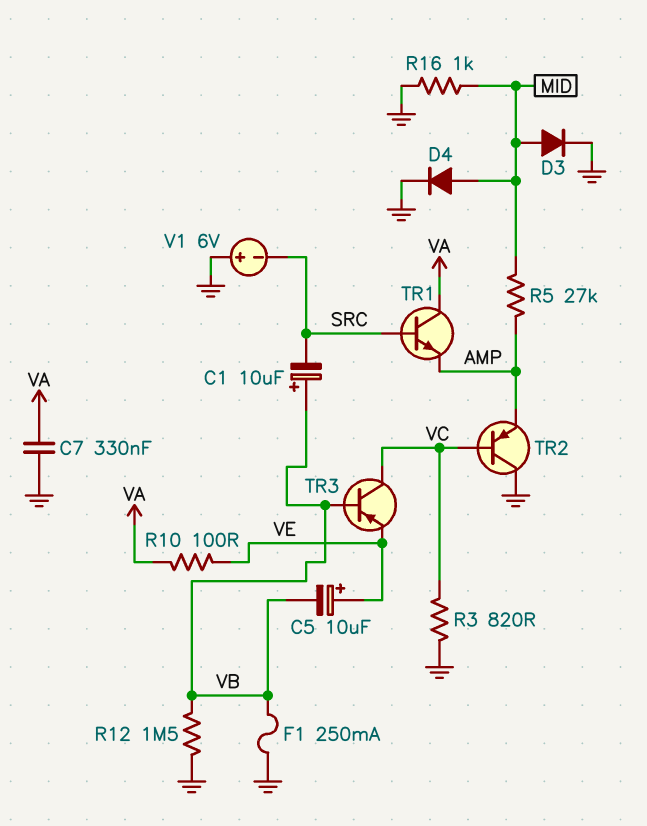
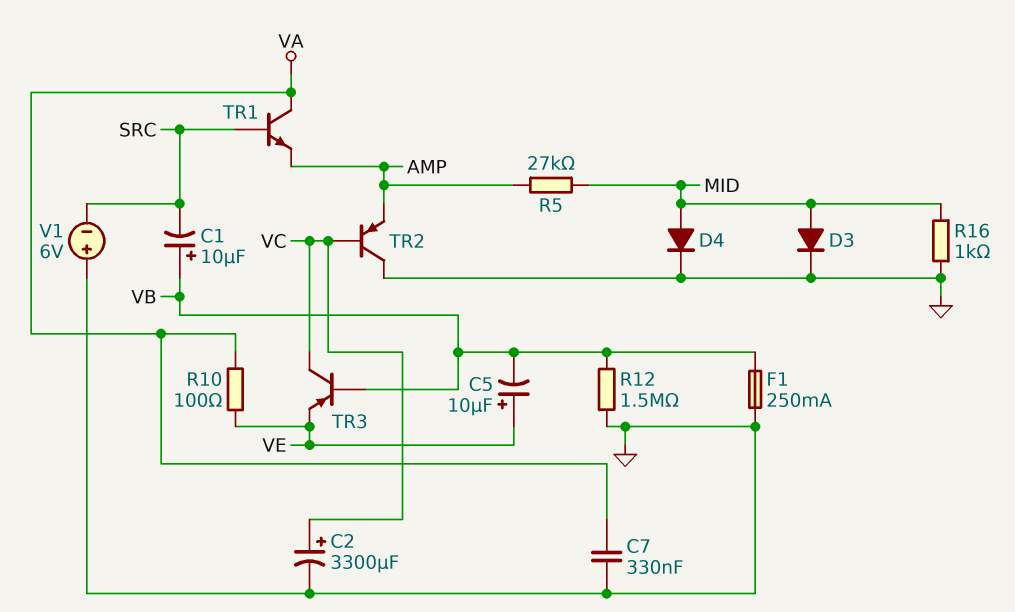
C2: none -> 3300uF (plus VC, minus GND)
R3: 820 (GND, VC) -> none

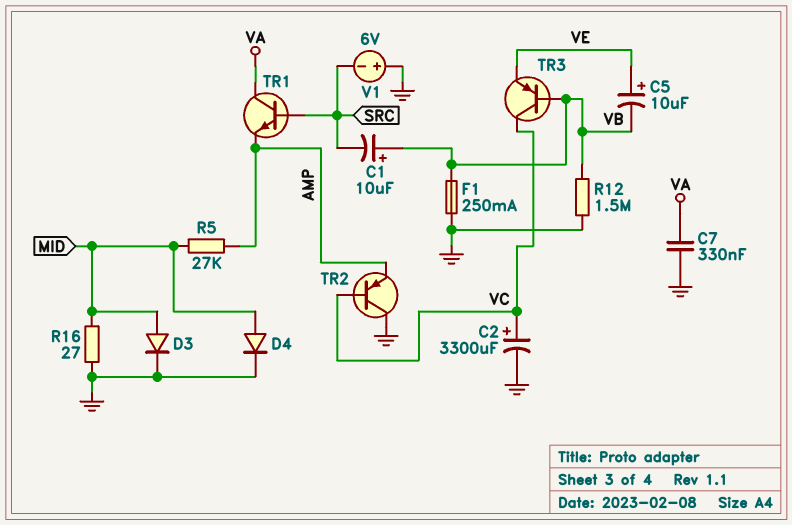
R10: 100 (VA, VE) -> none
R16: 1k (GND, MID) -> 27 (GND, MID)

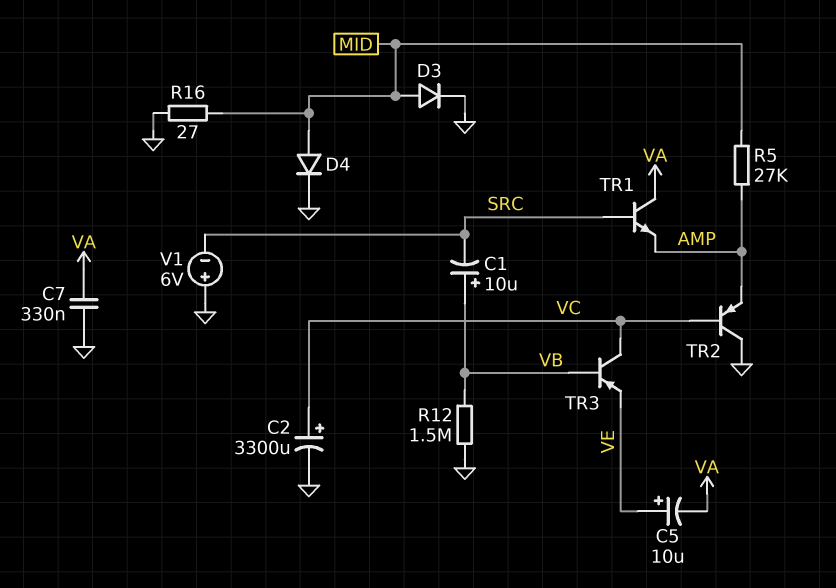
C5: 10uF (plus VE, minus VB) -> 10uF (plus VE, minus VA)
F1: 250mA (GND, VB) -> none

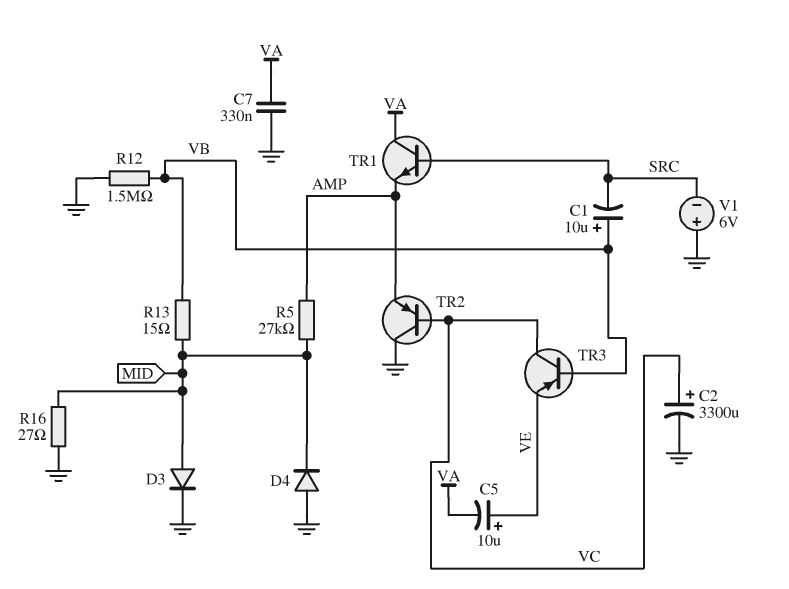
D4: diode (A MID, K GND) -> diode (A GND, K MID)
R13: none -> 15 (MID, VB)

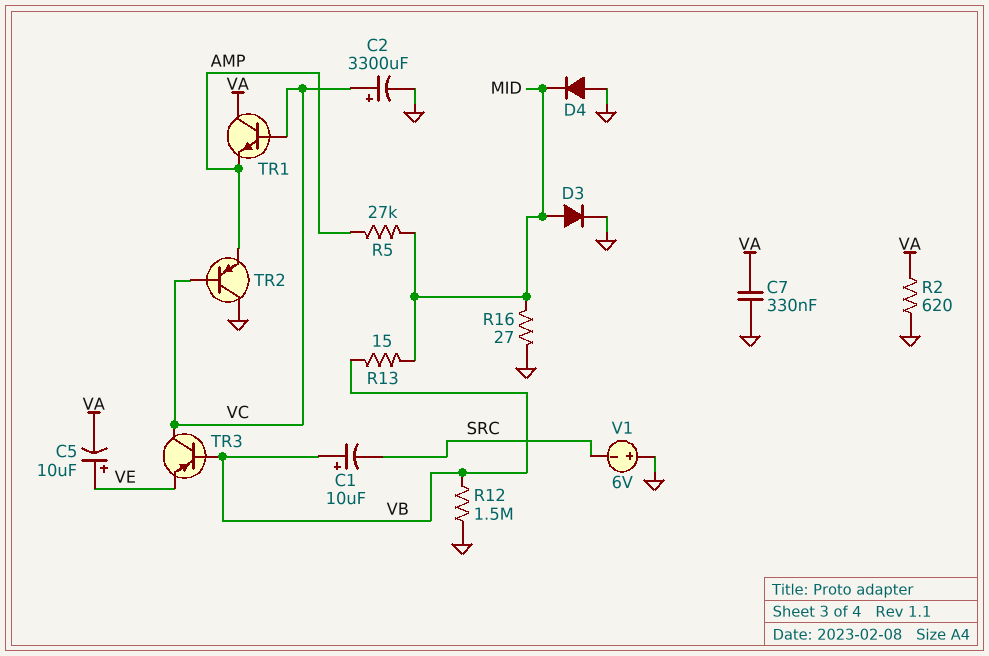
R2: none -> 620 (GND, VA)
TR1: NPN (B SRC, C VA, E AMP) -> NPN (B VC, C VA, E AMP)

